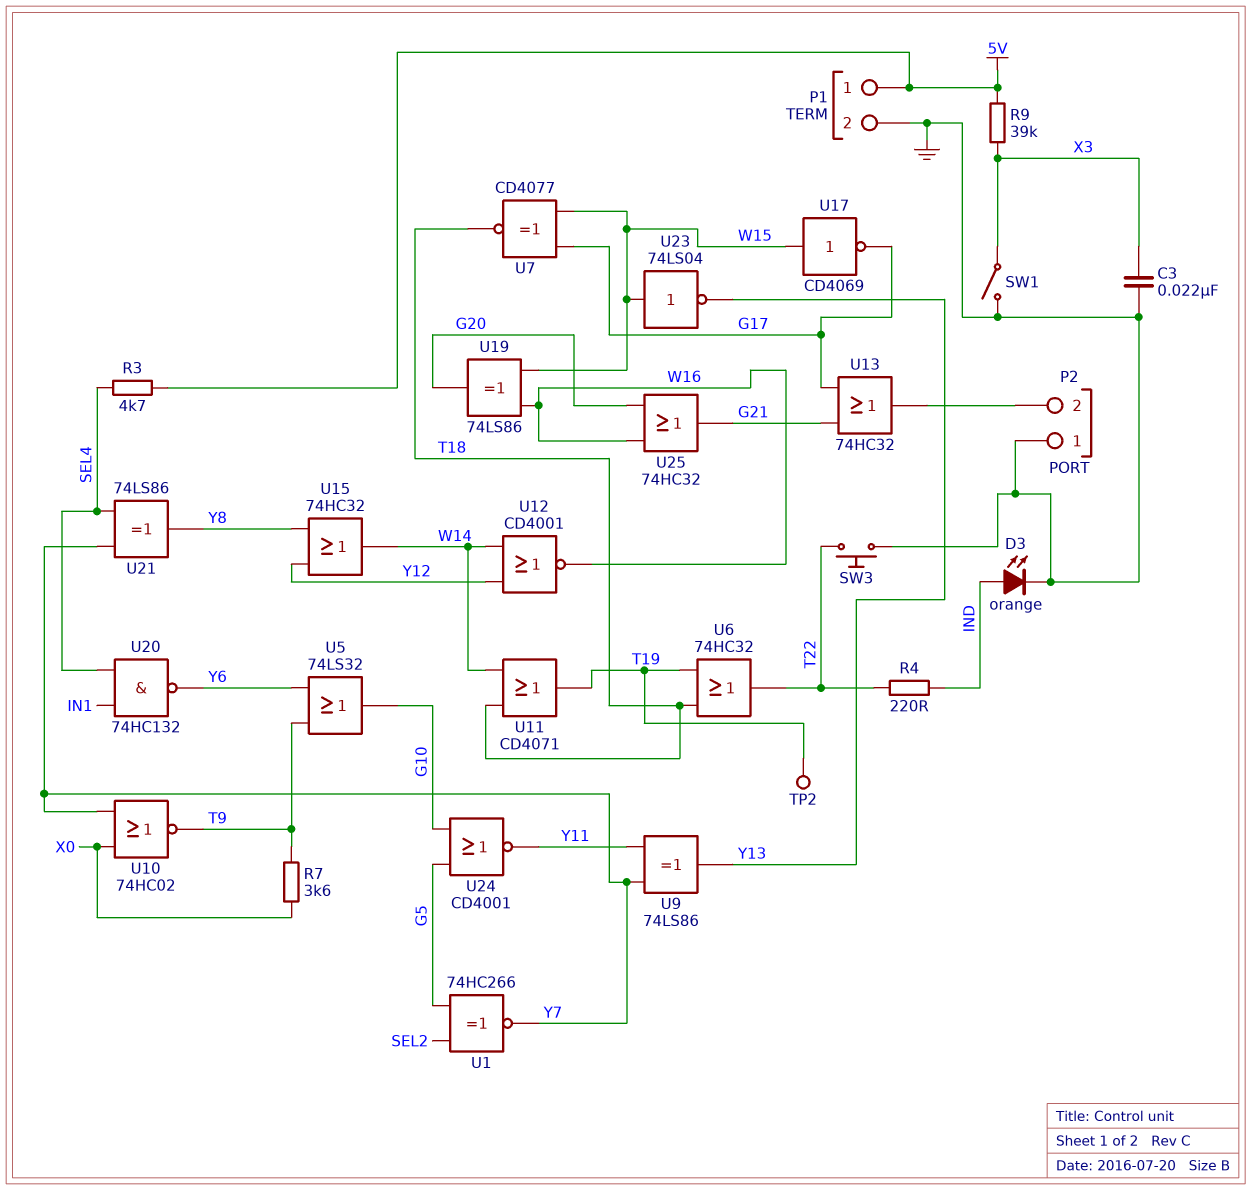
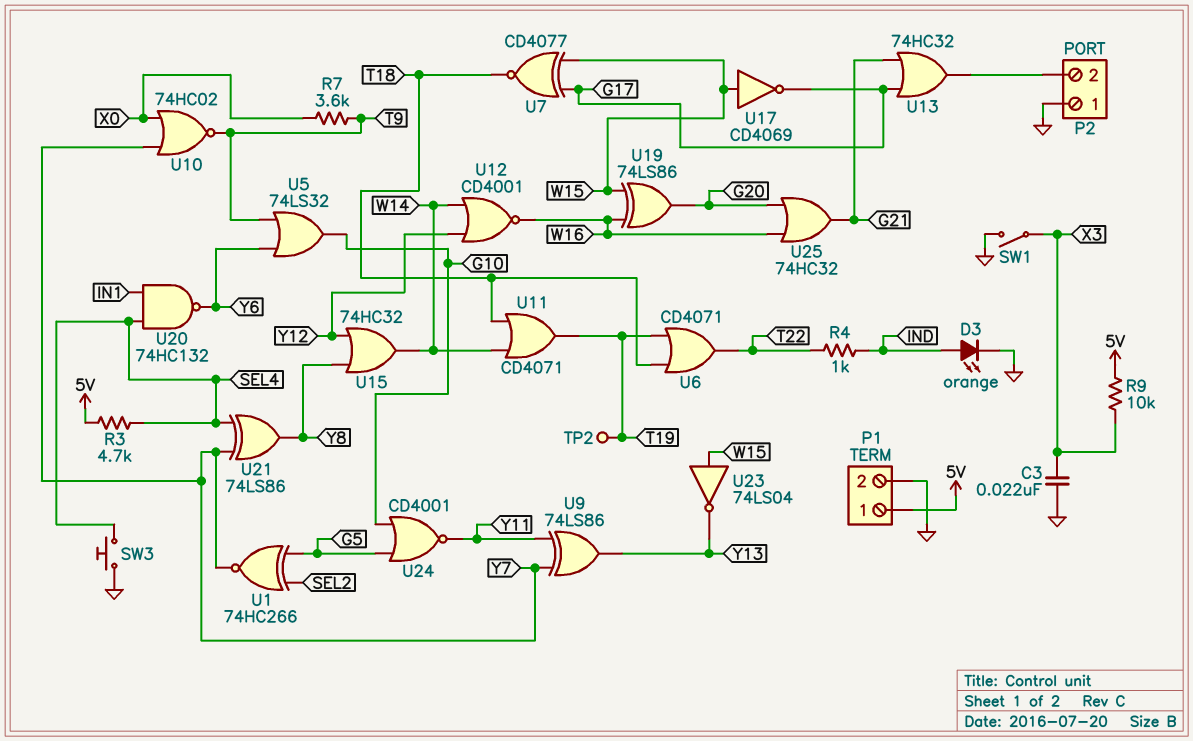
R4: 220 (IND, T22) -> 1k (IND, T22)
R9: 39k (5V, X3) -> 10k (5V, X3)
SW3: button (GND, T22) -> button (GND, SEL4)
U6: OR 74HC32 (in T18, in T19, out T22) -> OR CD4071 (in T18, in T19, out T22)

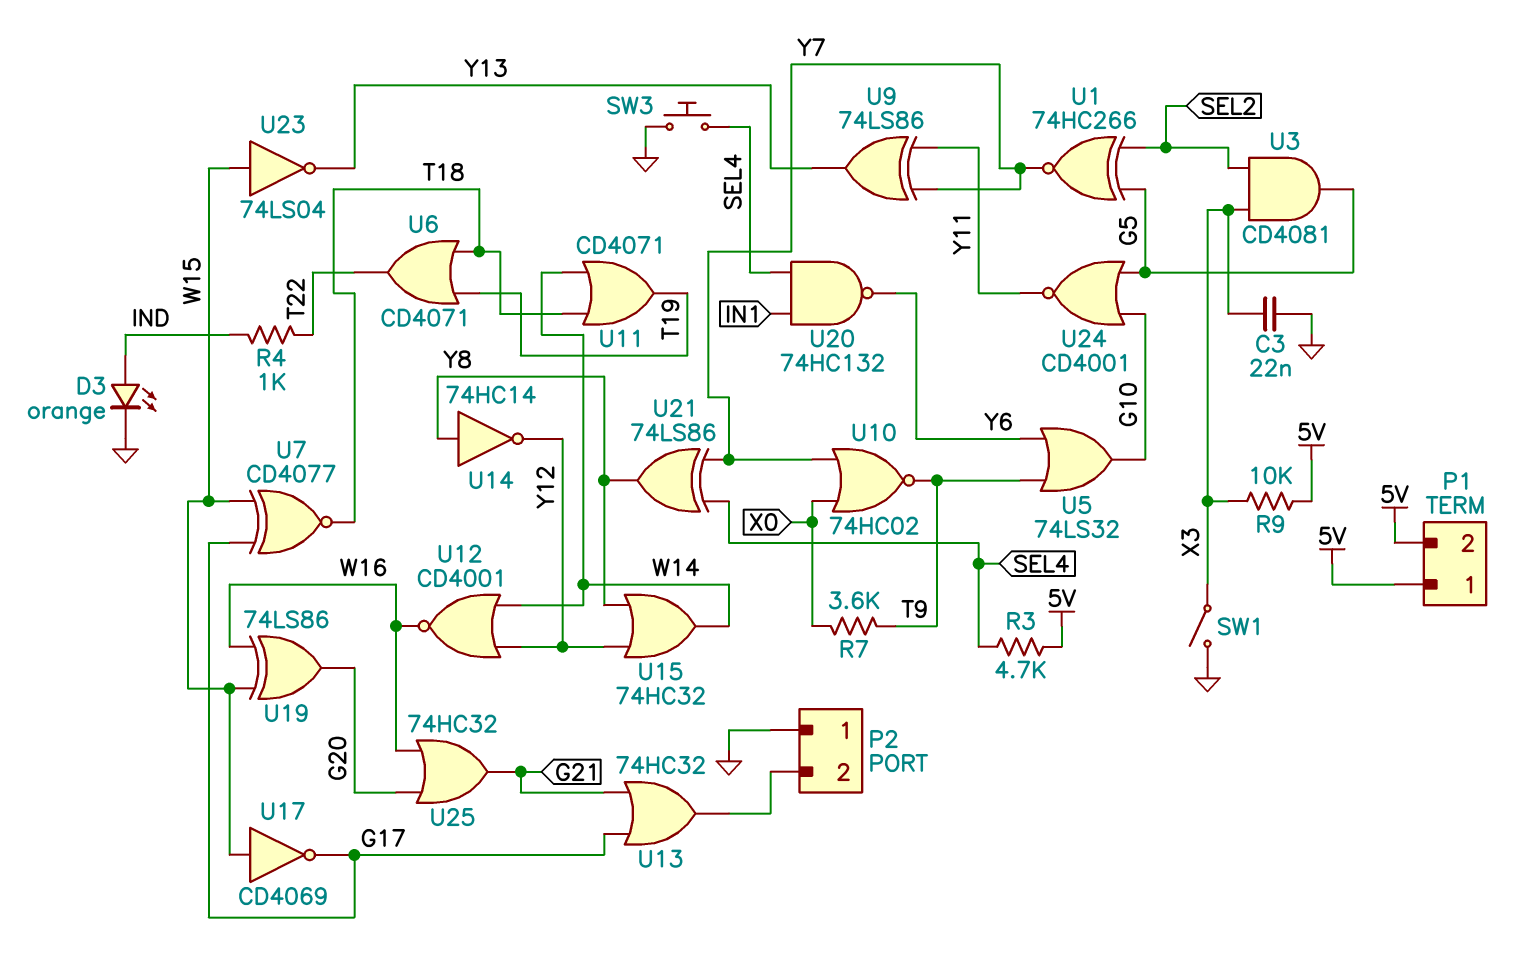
P1 pin 2: GND -> 5V
TP2: test point (T19) -> none
U3: none -> AND CD4081 (in SEL2, in X3, out G5)
U14: none -> NOT 74HC14 (in Y8, out Y12)

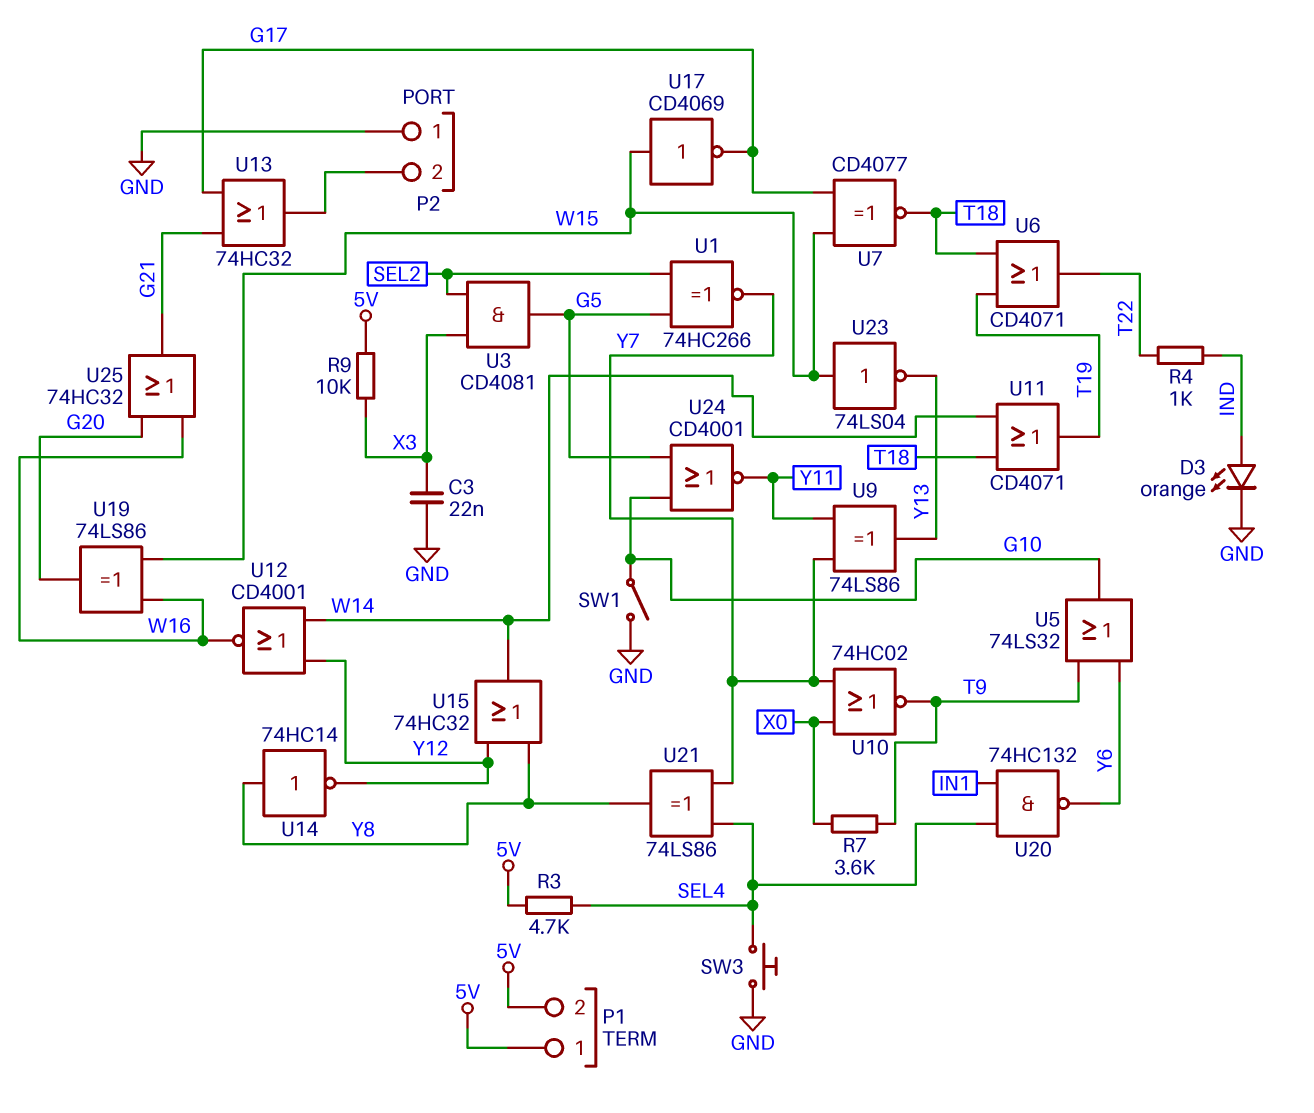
SW1: switch (GND, X3) -> switch (G10, GND)

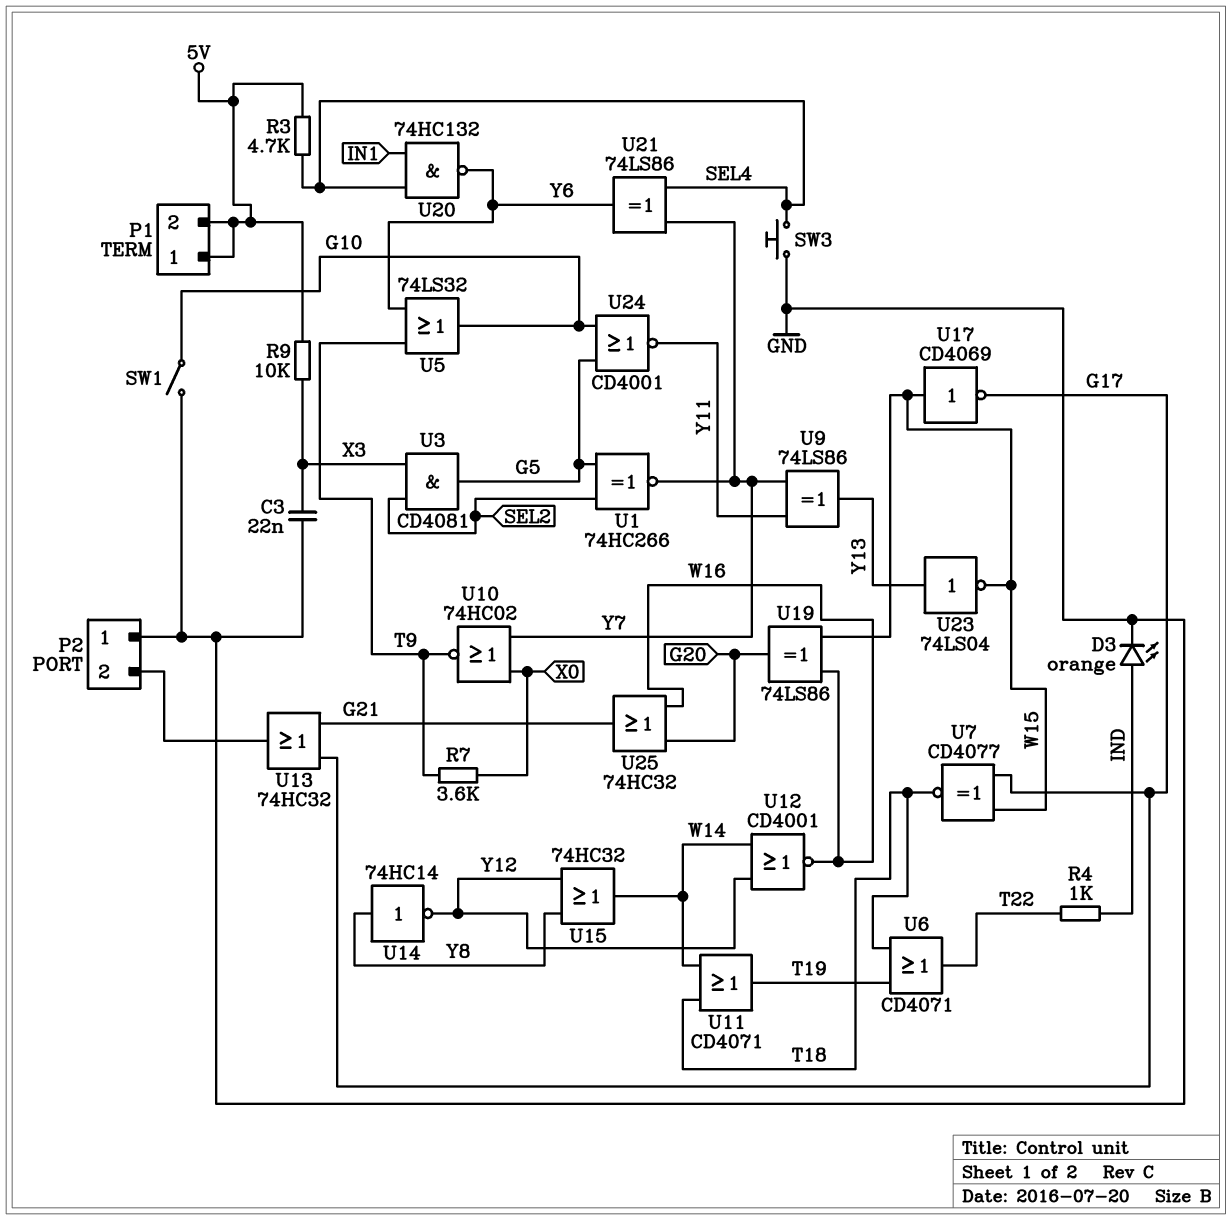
U21: XOR 74LS86 (in SEL4, in Y7, out Y8) -> XOR 74LS86 (in SEL4, in Y7, out Y6)
U23: NOT 74LS04 (in W15, out Y13) -> NOT 74LS04 (in Y13, out W15)

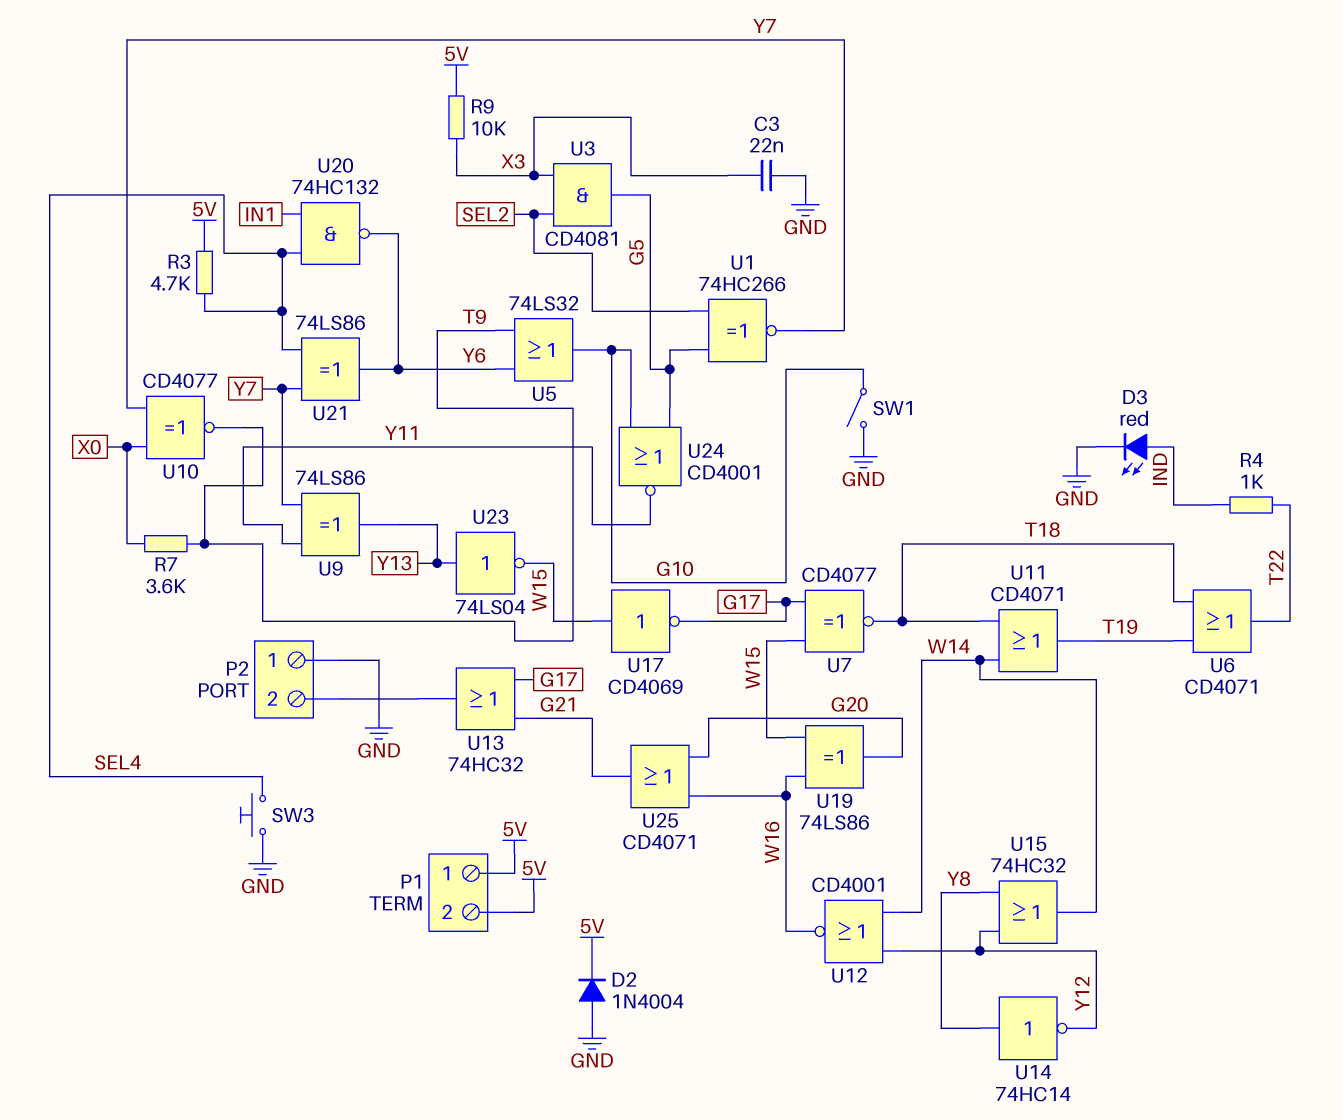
D2: none -> diode 1N4004 (A GND, K 5V)
D3: LED orange (A IND, K GND) -> LED red (A IND, K GND)
U10: NOR 74HC02 (in X0, in Y7, out T9) -> XNOR CD4077 (in X0, in Y7, out T9)
U25: OR 74HC32 (in G20, in W16, out G21) -> OR CD4071 (in G20, in W16, out G21)

